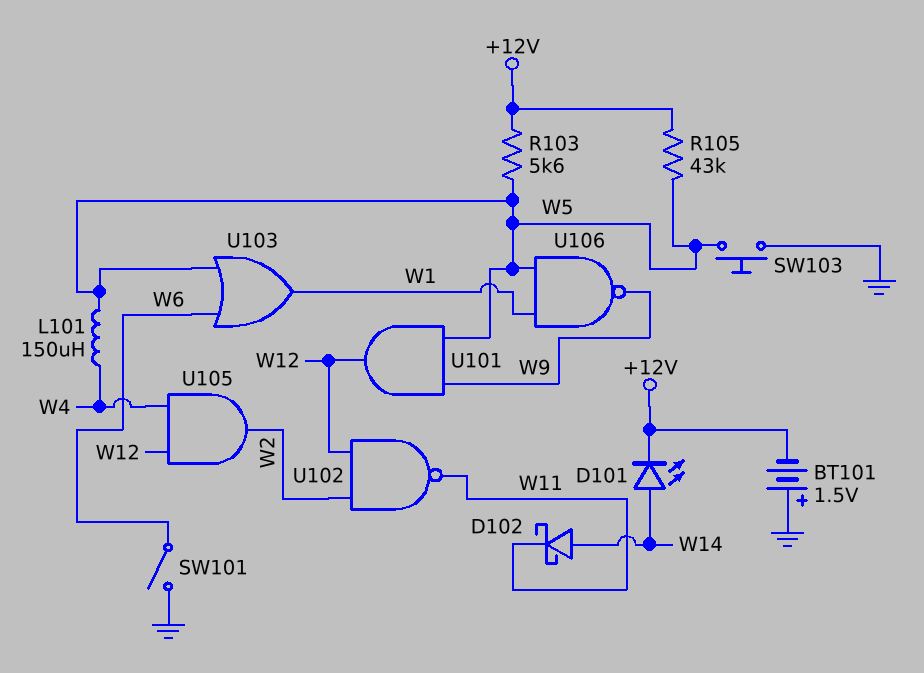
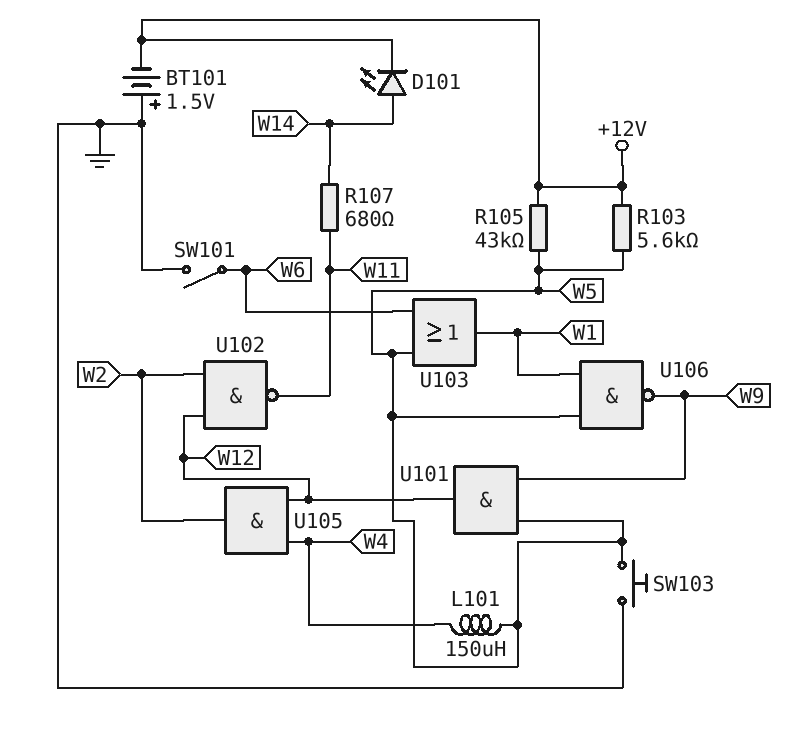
D102: schottky (A W14, K W11) -> none
R107: none -> 680 (W11, W14)

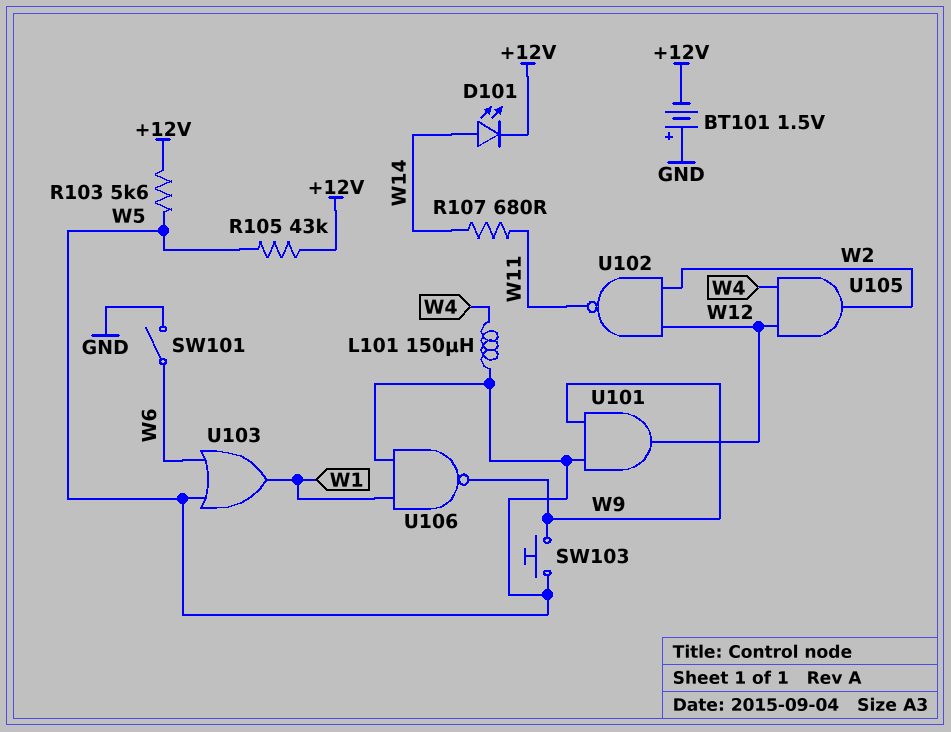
SW103: button (GND, W5) -> button (W5, W9)

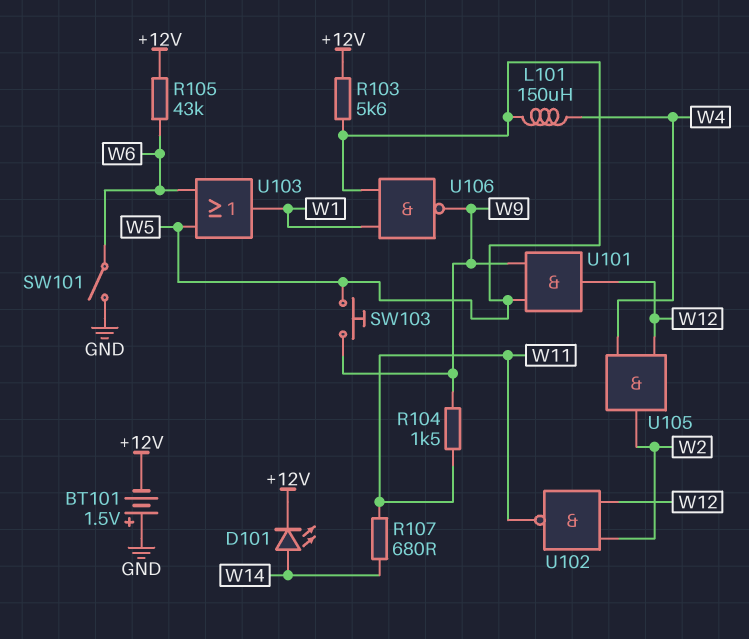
R104: none -> 1.5k (W9, W11)
R105: 43k (+12V, W5) -> 43k (+12V, W6)

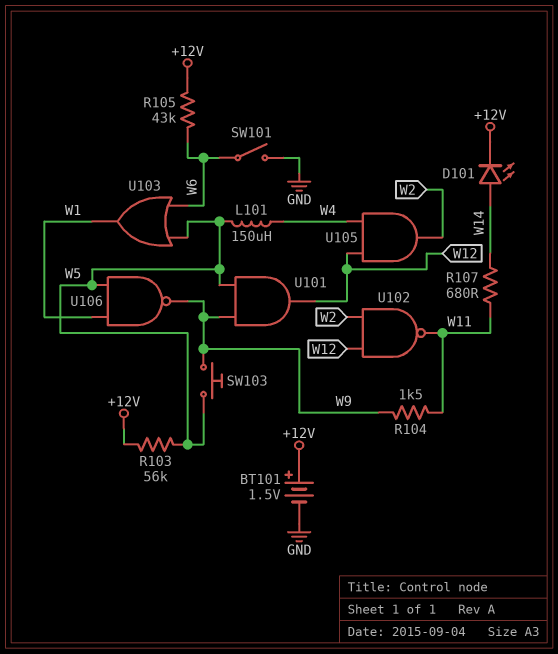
BT101: 1.5V (plus GND, minus +12V) -> 1.5V (plus +12V, minus GND)
R103: 5.6k (+12V, W5) -> 56k (+12V, W5)

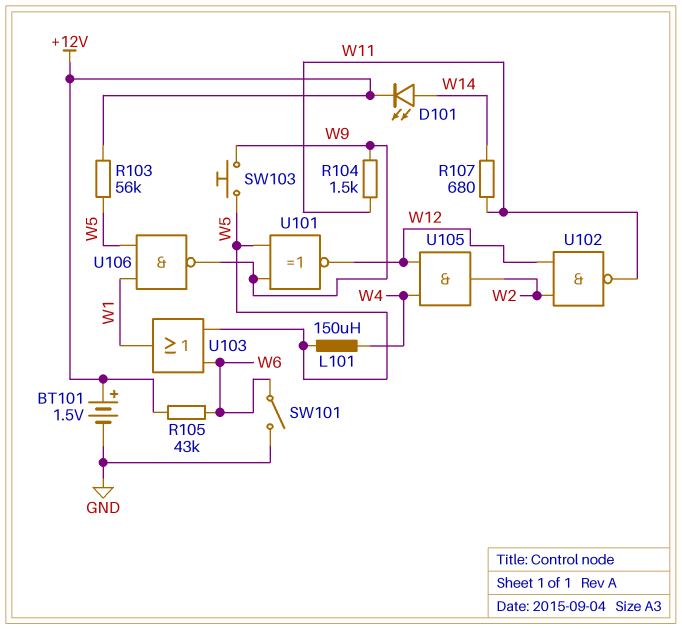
U101: AND (in W5, in W9, out W12) -> XNOR (in W5, in W9, out W12)

